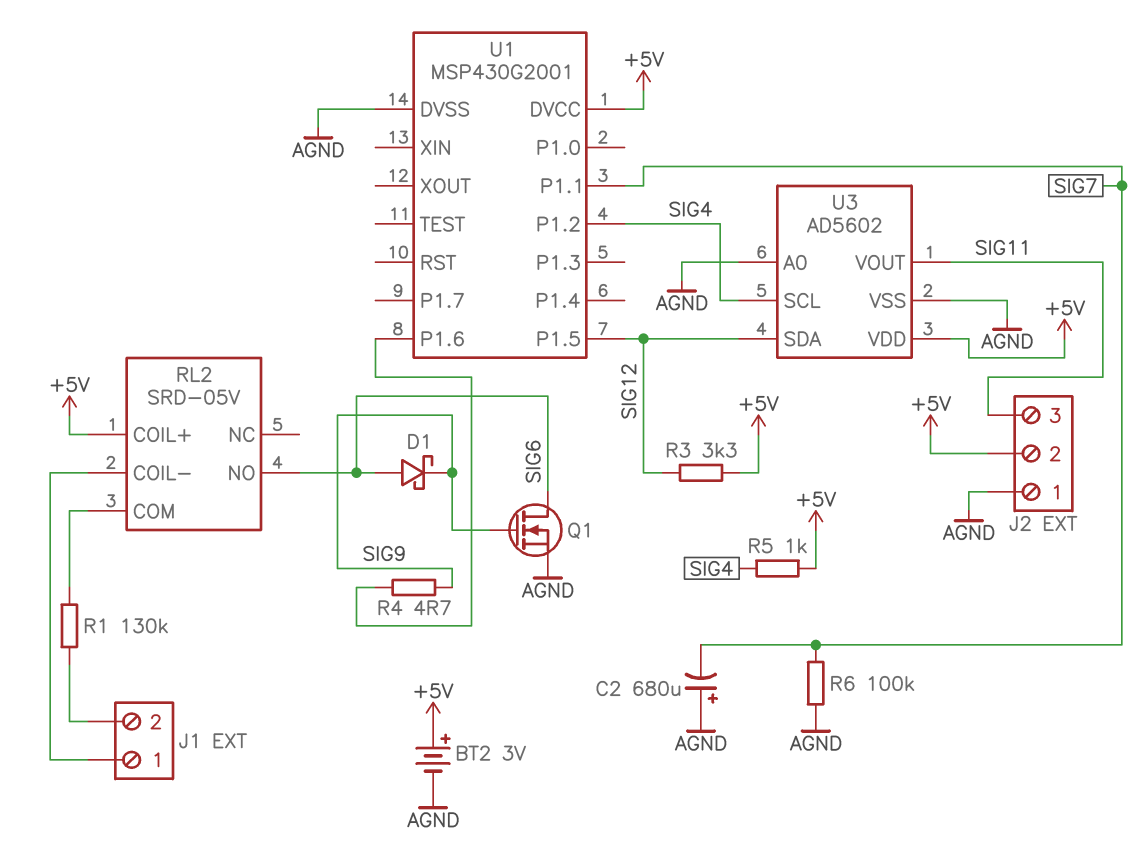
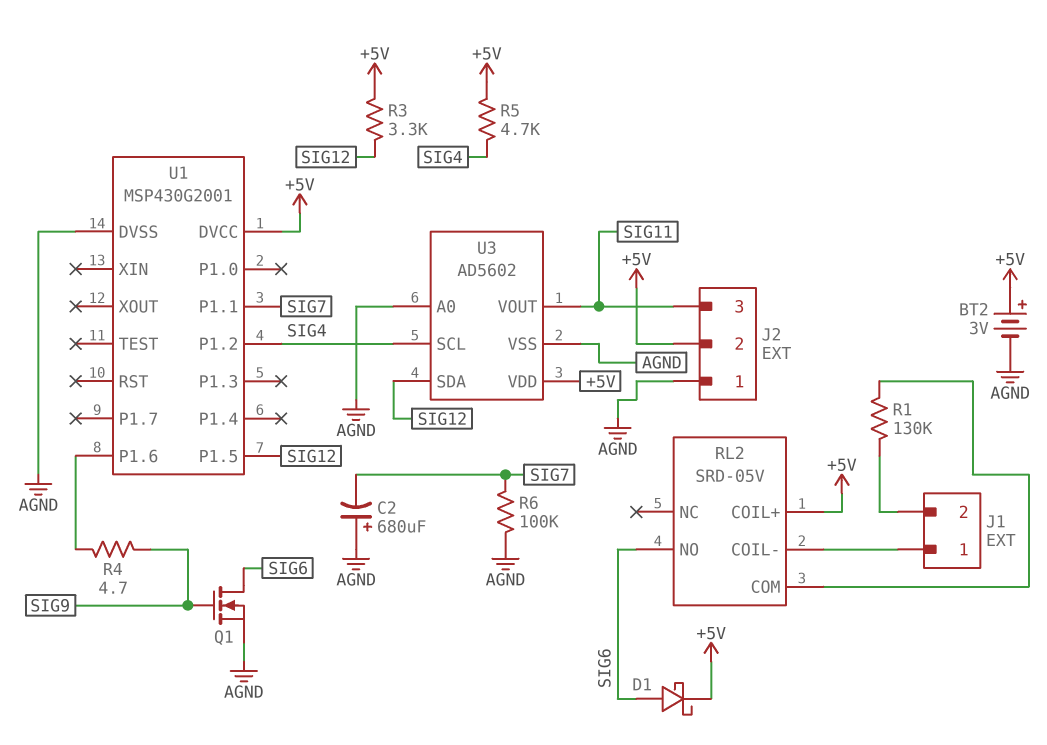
D1: schottky (A SIG6, K SIG9) -> schottky (A SIG6, K +5V)
R5: 1k (+5V, SIG4) -> 4.7k (+5V, SIG4)

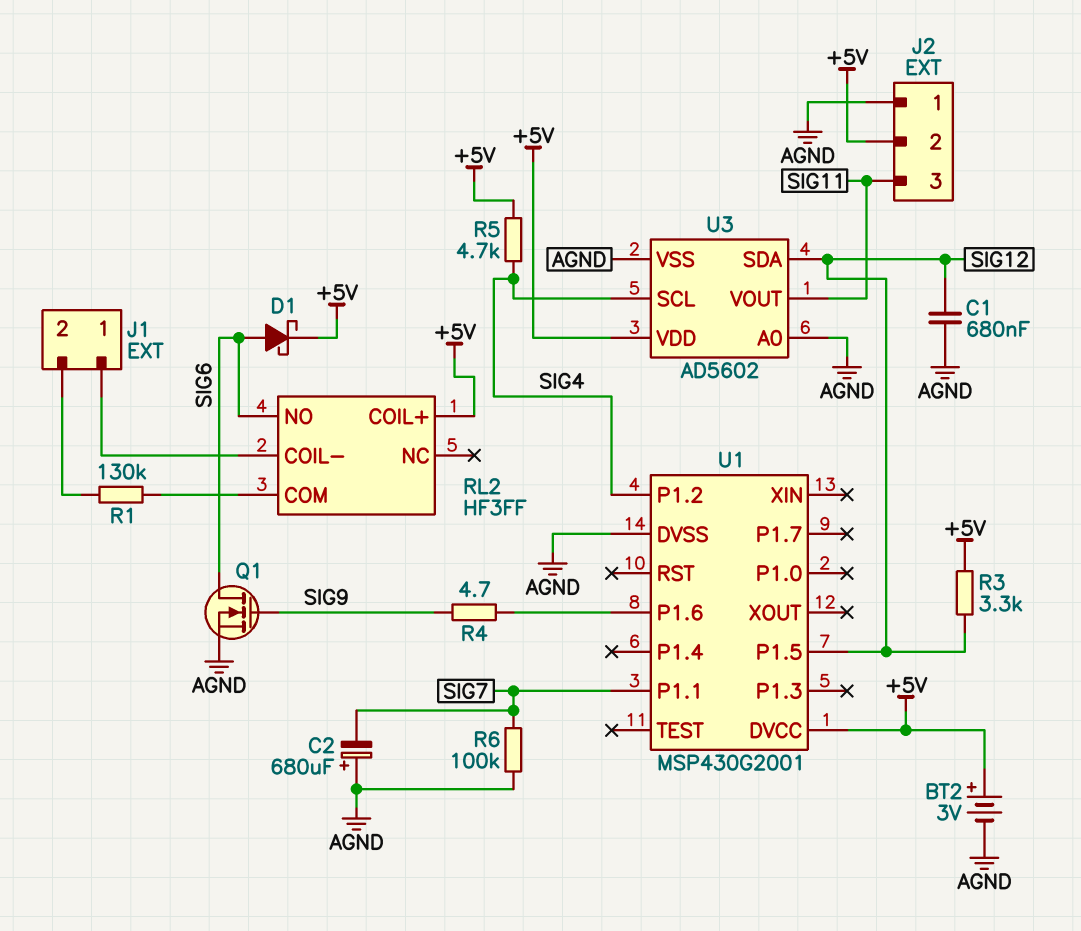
C1: none -> 680nF (AGND, SIG12)
RL2: SRD-05V -> HF3FF

